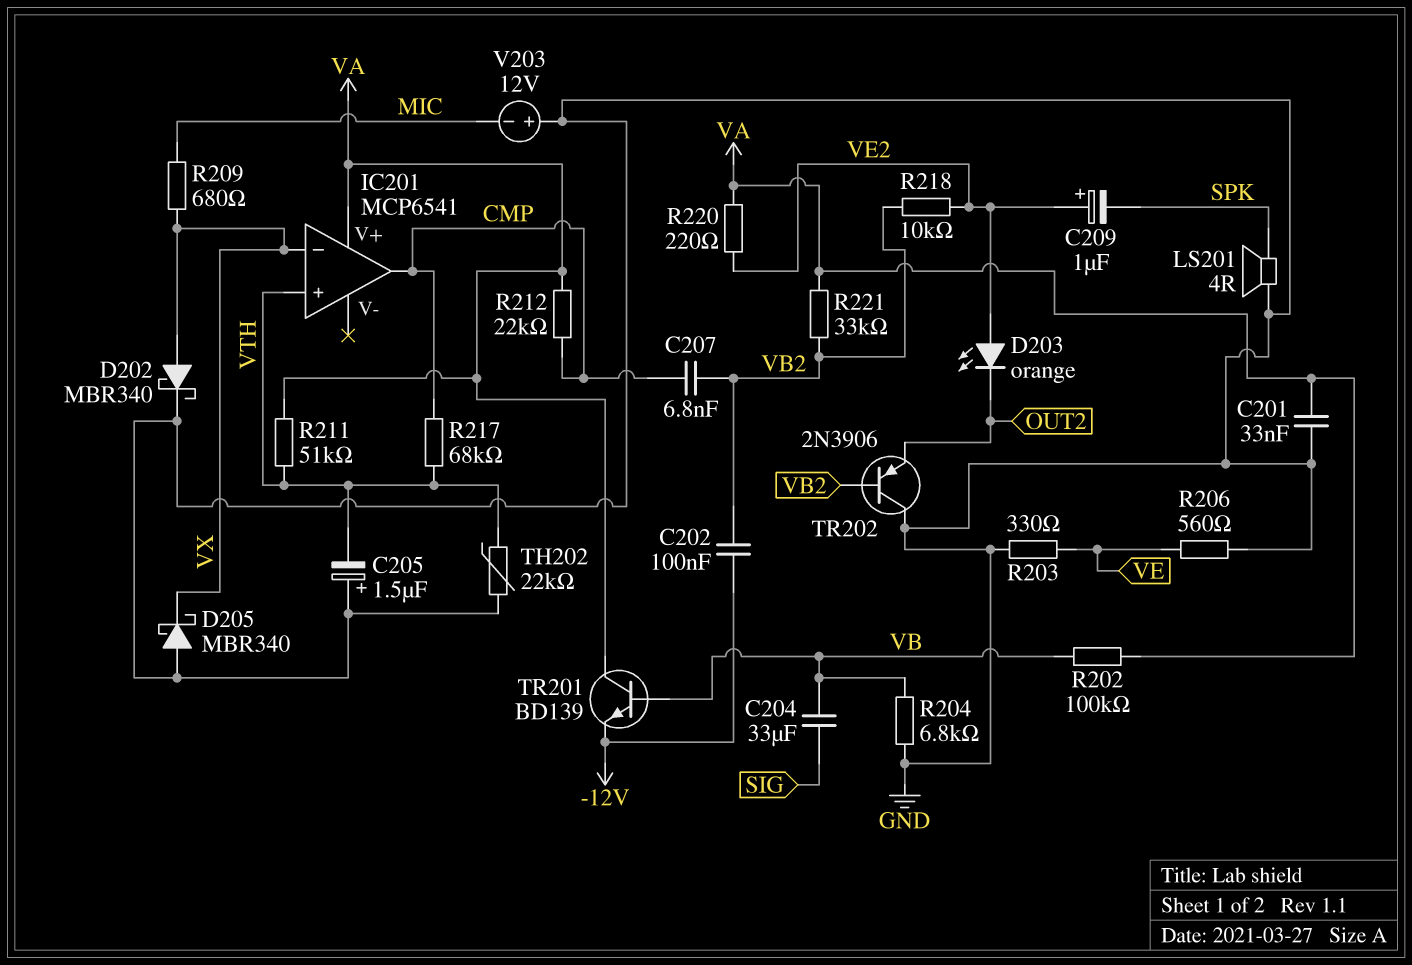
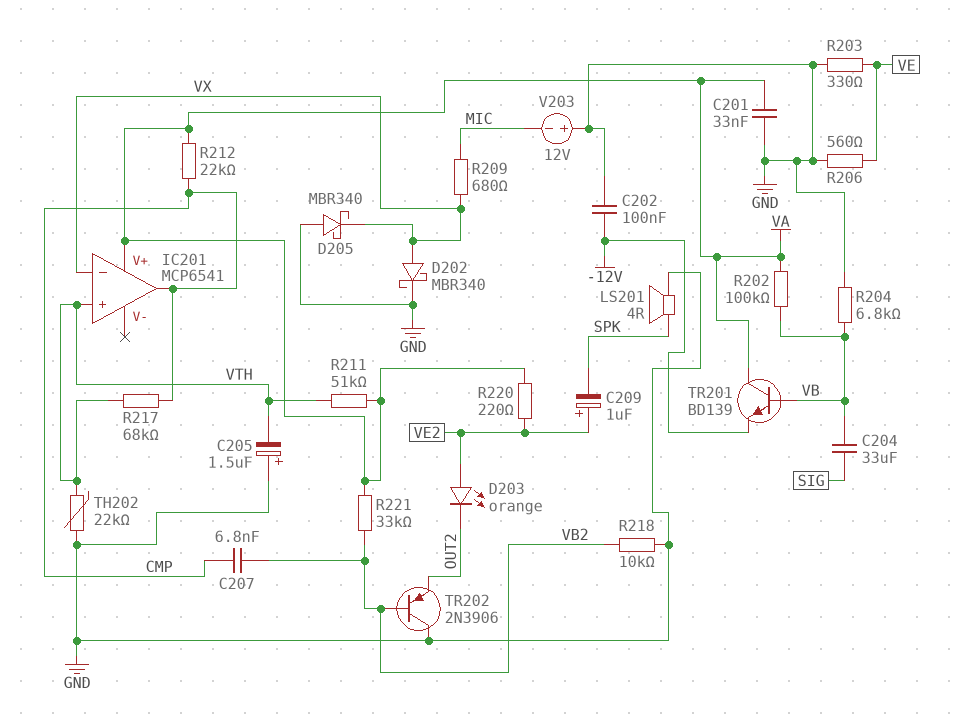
C202: 100nF (-12V, VB2) -> 100nF (-12V, GND)
R218: 10k (VB2, VE2) -> 10k (GND, VB2)

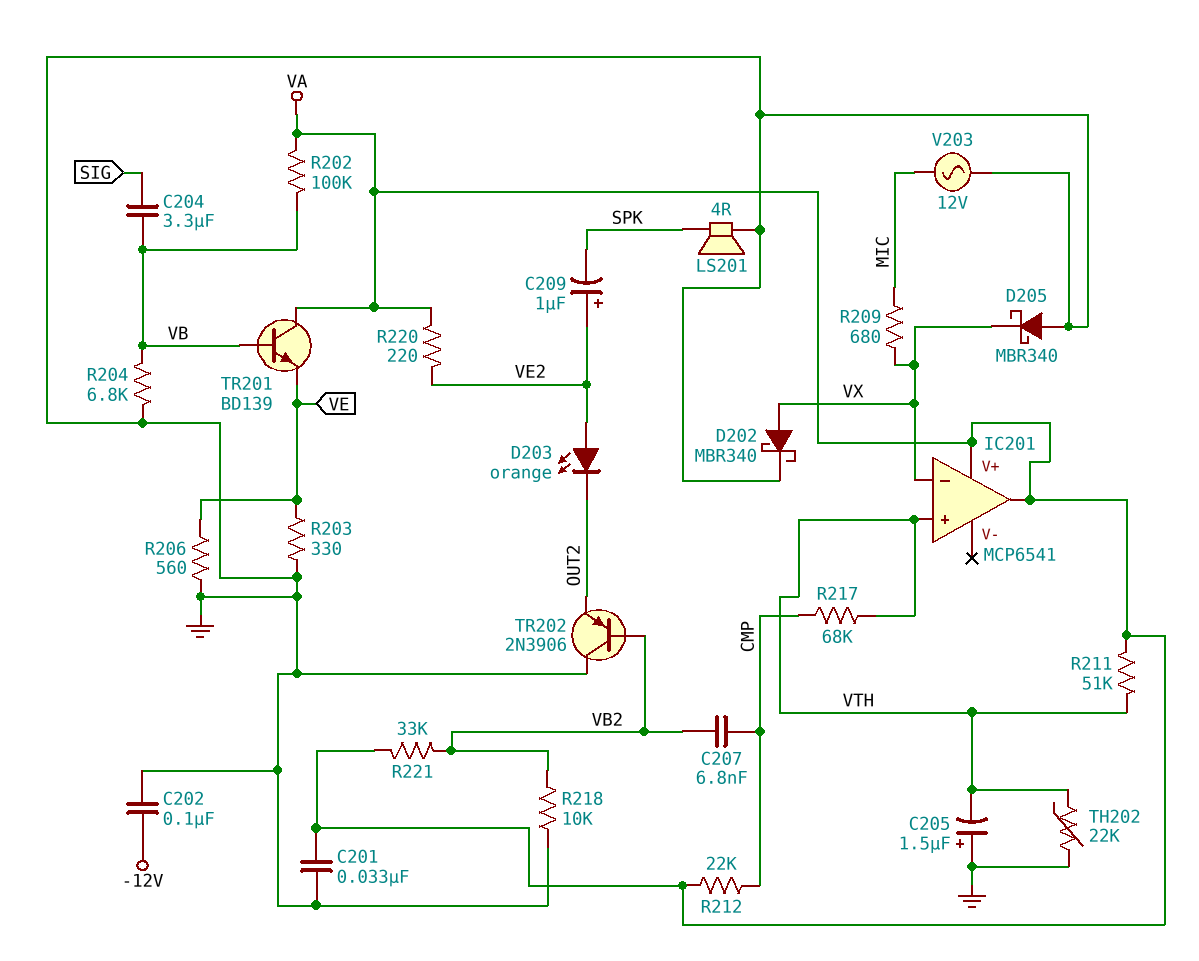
C204: 33uF (SIG, VB) -> 3.3uF (SIG, VB)
IC201 pin out: CMP -> VA
TR201: NPN BD139 (B VB, C VA, E -12V) -> NPN BD139 (B VB, C VA, E VE)
V203: 12V (plus GND, minus MIC) -> AC 12V (GND, MIC)

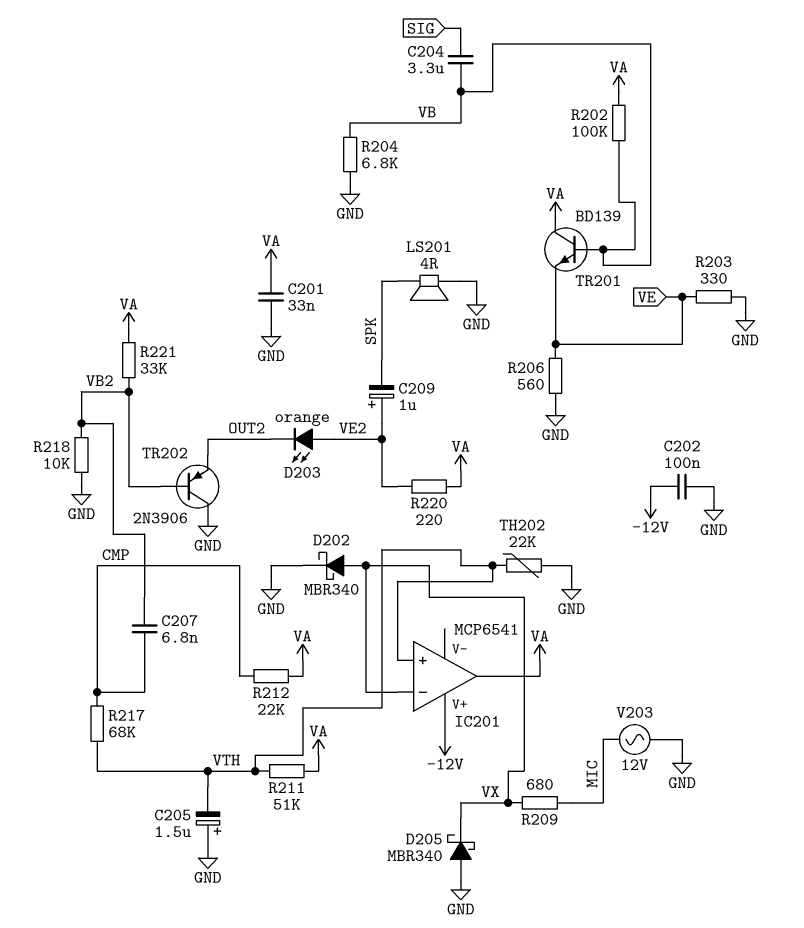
IC201 pin V+: VA -> -12V

